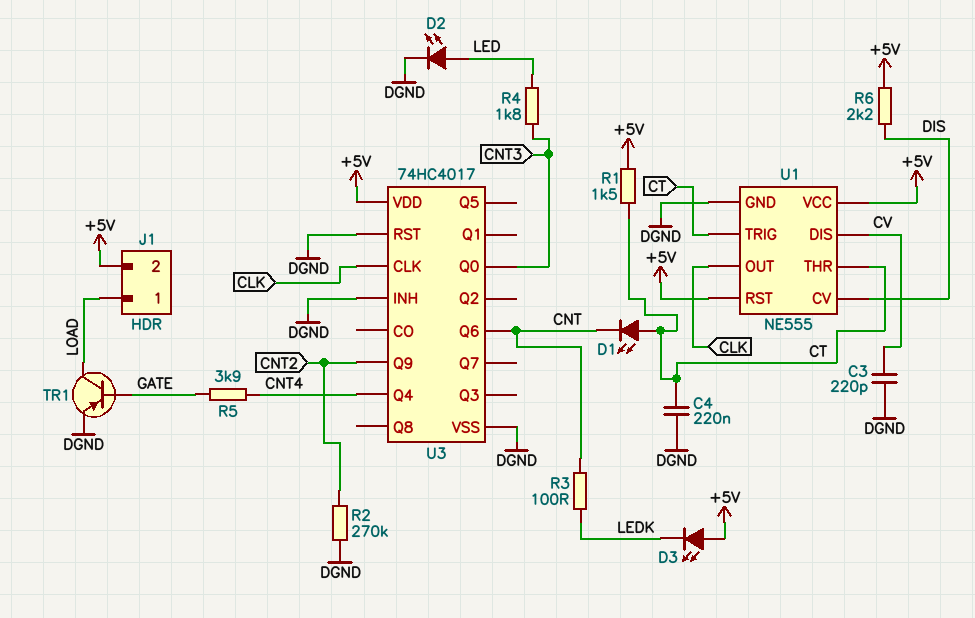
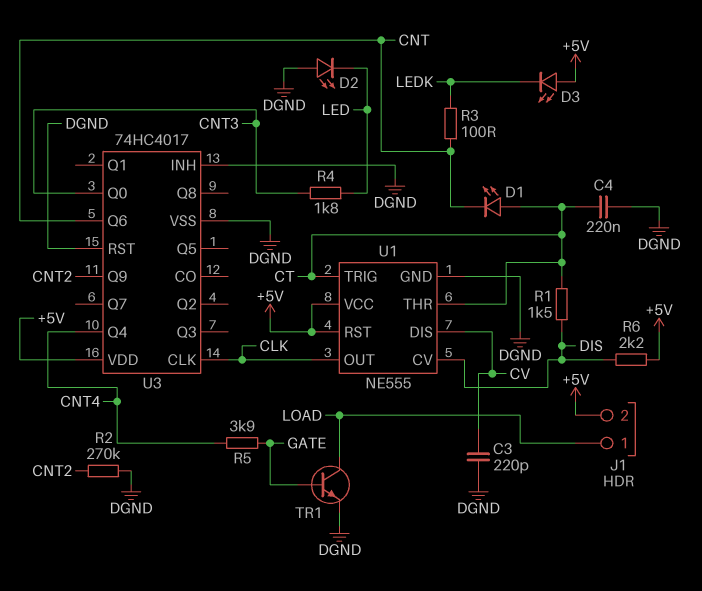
D2: LED (A LED, K DGND) -> LED (A DGND, K LED)
R1: 1.5k (+5V, CT) -> 1.5k (CT, DIS)
TR1: PNP (B GATE, C LOAD, E DGND) -> NPN (B GATE, C LOAD, E DGND)

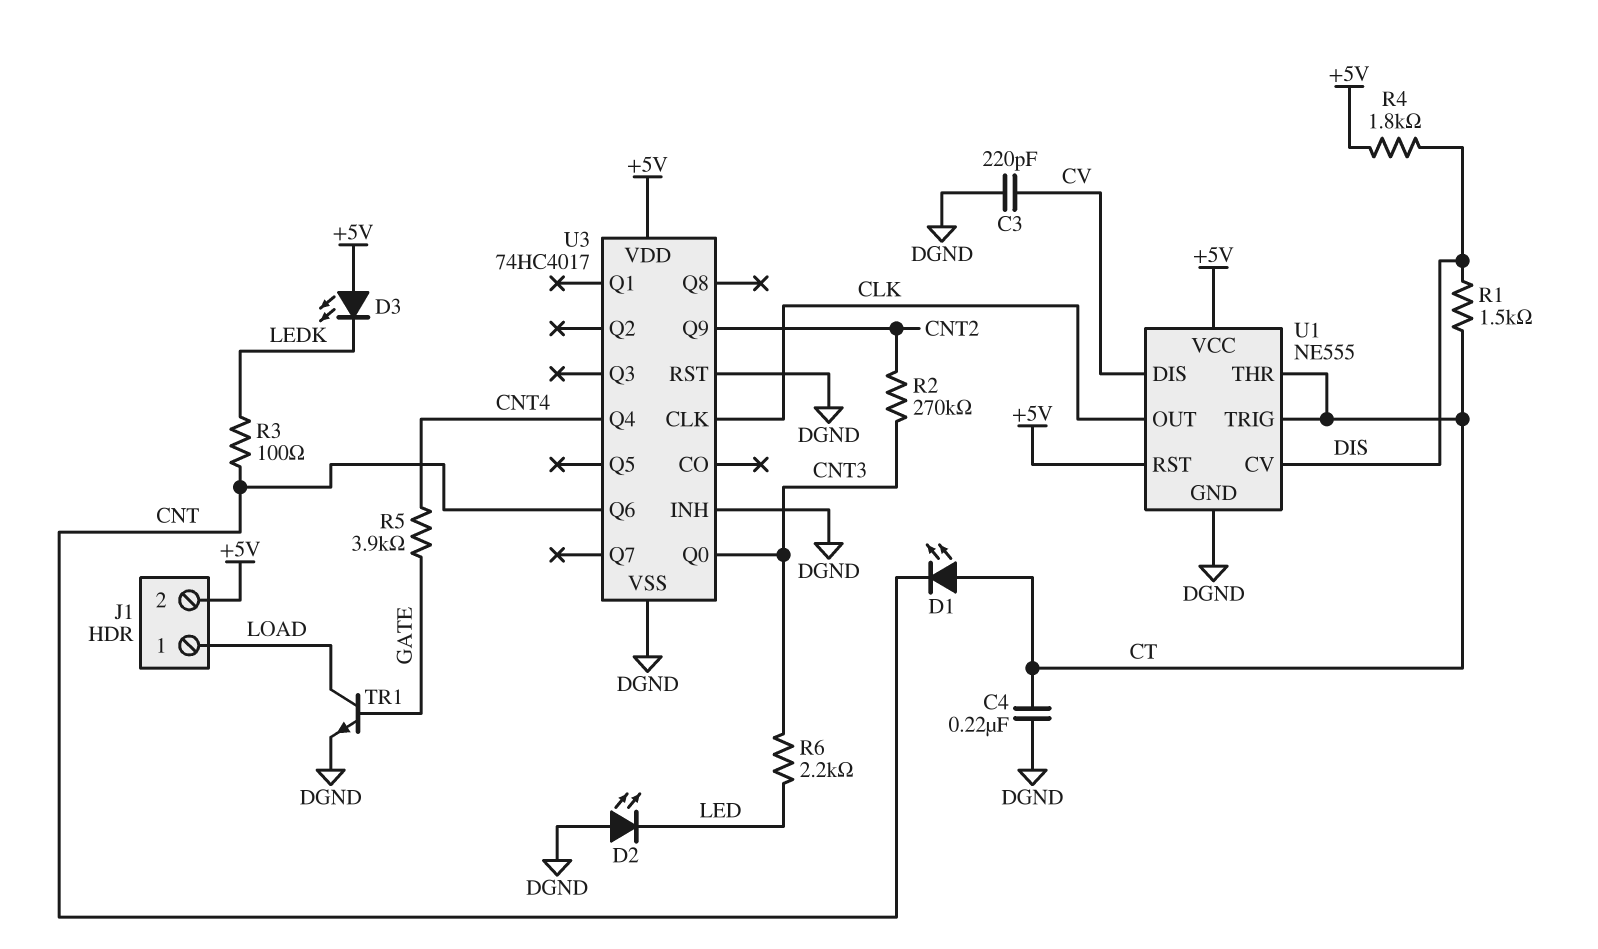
R2: 270k (CNT2, DGND) -> 270k (CNT2, CNT3)
R4: 1.8k (CNT3, LED) -> 1.8k (+5V, DIS)
R6: 2.2k (+5V, DIS) -> 2.2k (CNT3, LED)

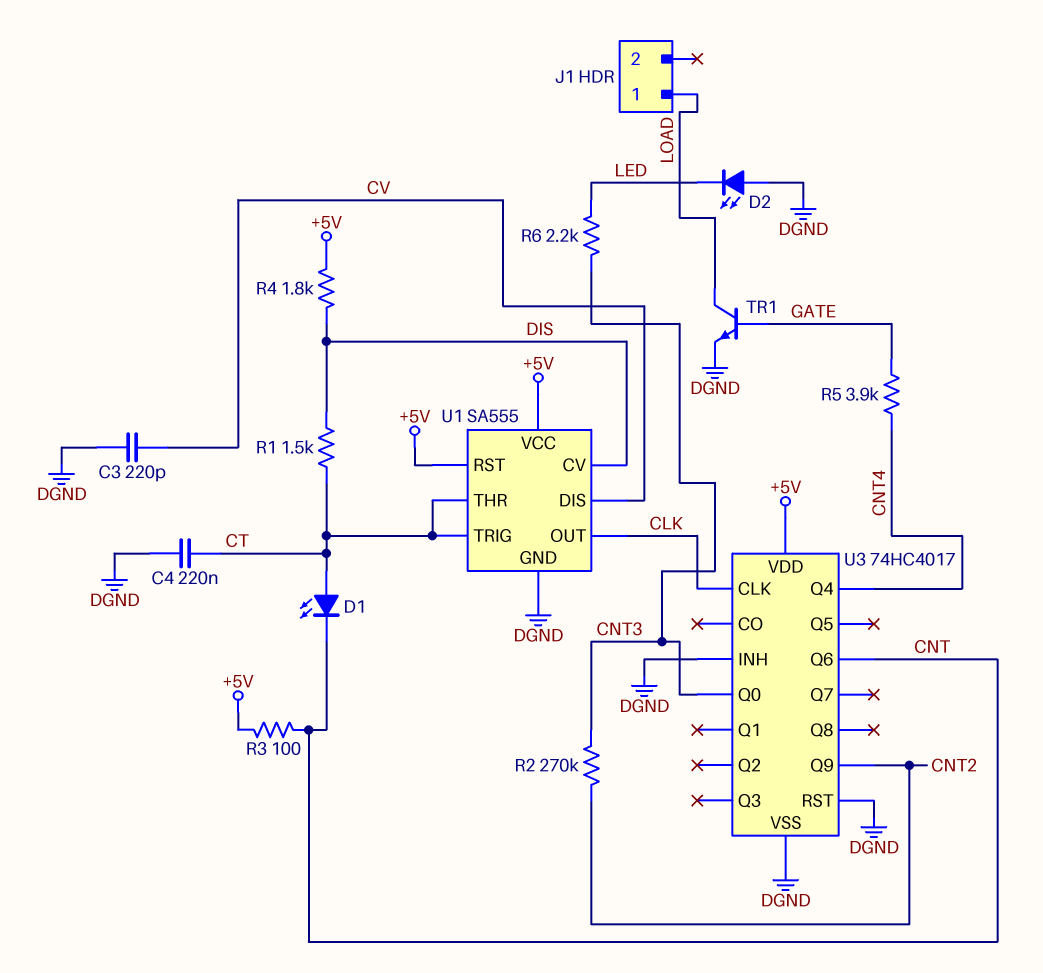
D3: LED (A +5V, K LEDK) -> none
J1 pin 2: +5V -> none
R3: 100 (CNT, LEDK) -> 100 (+5V, CNT)
U1: NE555 -> SA555

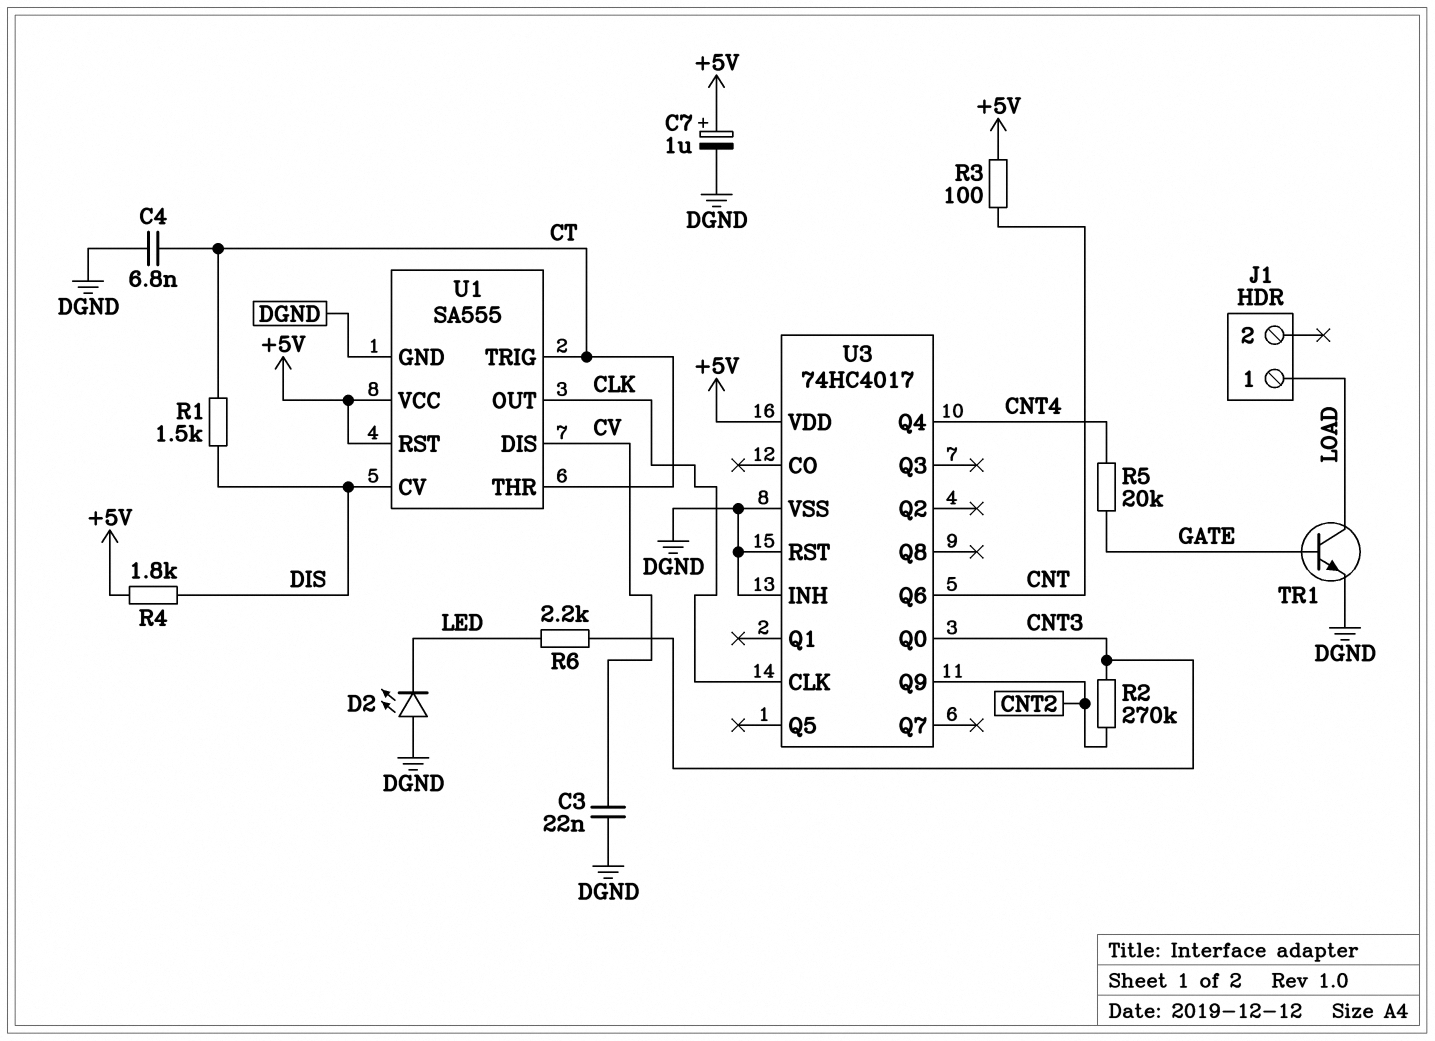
C3: 220pF (CV, DGND) -> 22nF (CV, DGND)
C4: 220nF (CT, DGND) -> 6.8nF (CT, DGND)
C7: none -> 1uF (plus +5V, minus DGND)
D1: LED (A CT, K CNT) -> none
R5: 3.9k (CNT4, GATE) -> 20k (CNT4, GATE)

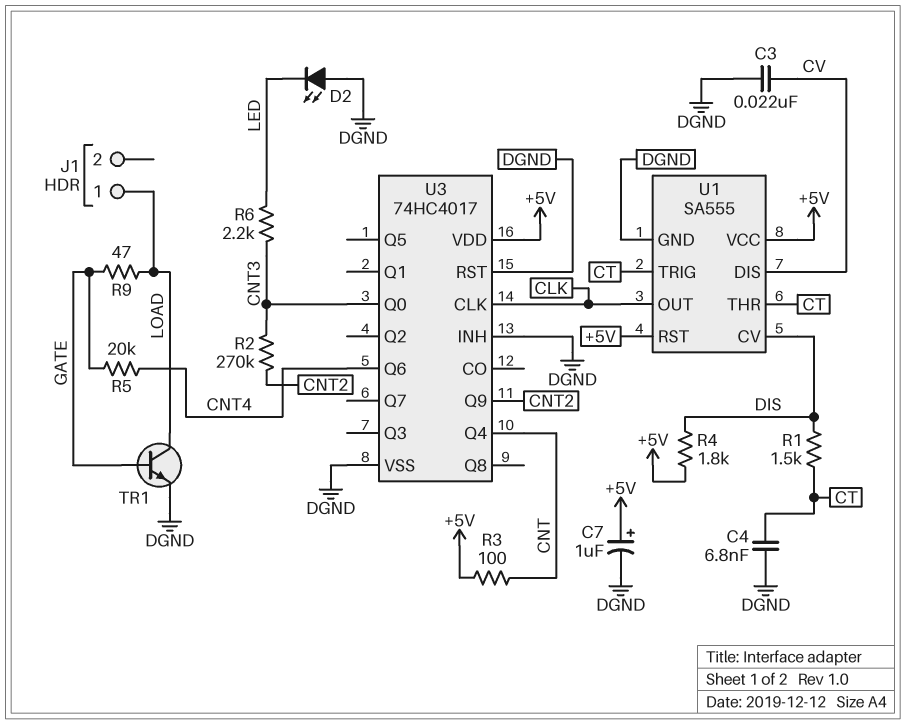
R9: none -> 47 (GATE, LOAD)
U3 pin Q4: CNT4 -> CNT
U3 pin Q6: CNT -> CNT4

